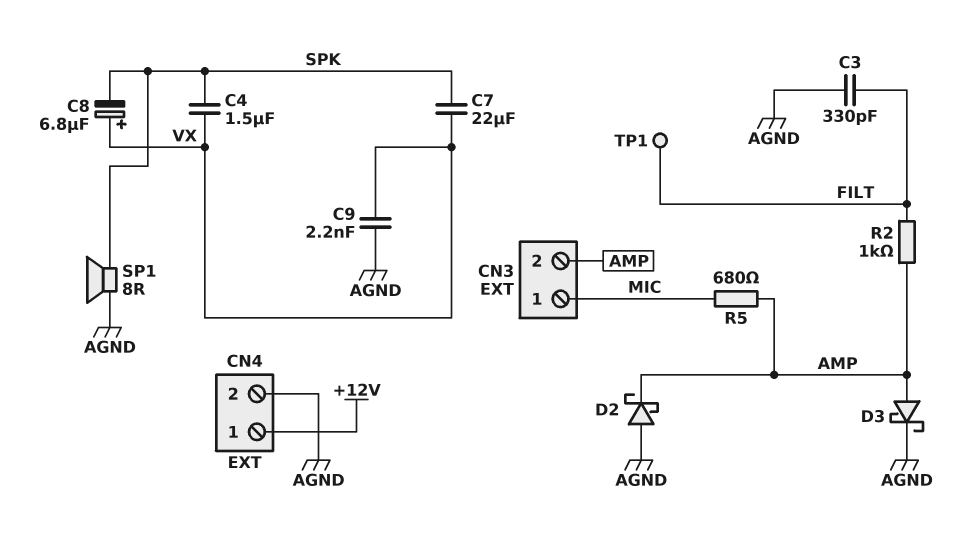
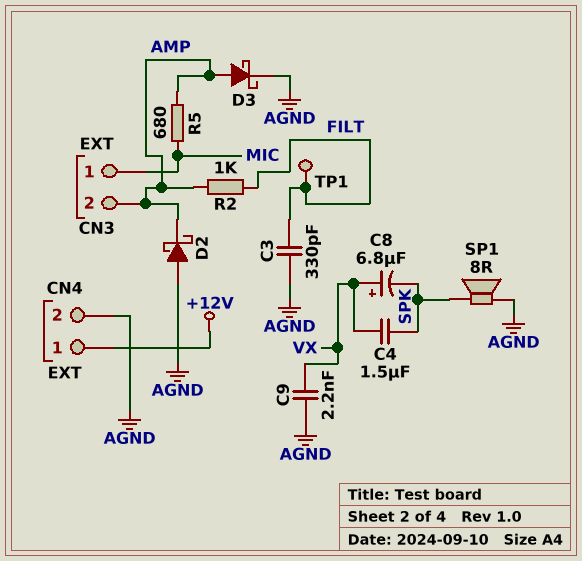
C7: 22uF (SPK, VX) -> none

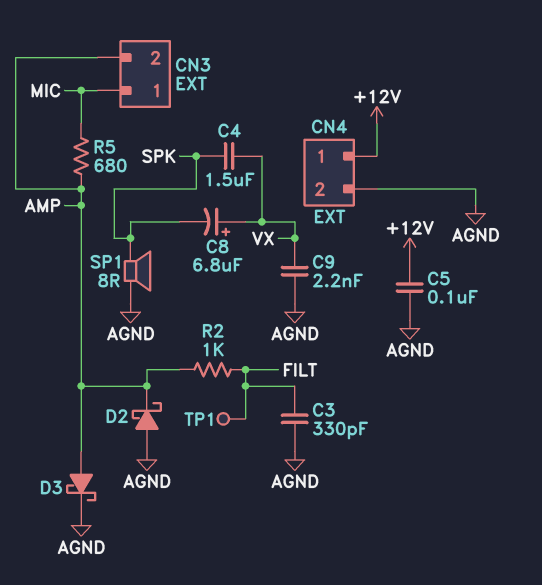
C5: none -> 100nF (+12V, AGND)

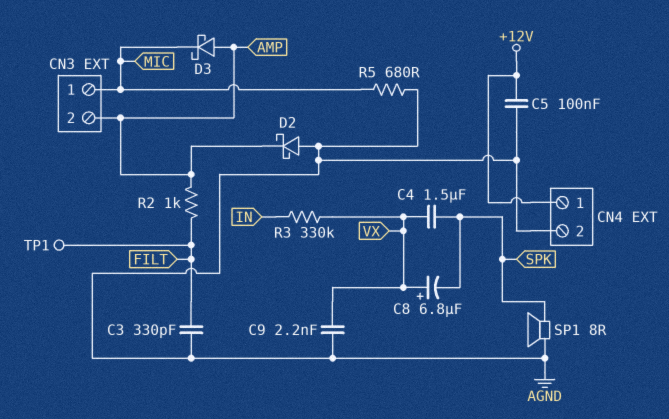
D3: schottky (A AMP, K AGND) -> schottky (A AMP, K MIC)
R3: none -> 330k (IN, VX)
R5: 680 (AMP, MIC) -> 680 (AGND, MIC)

